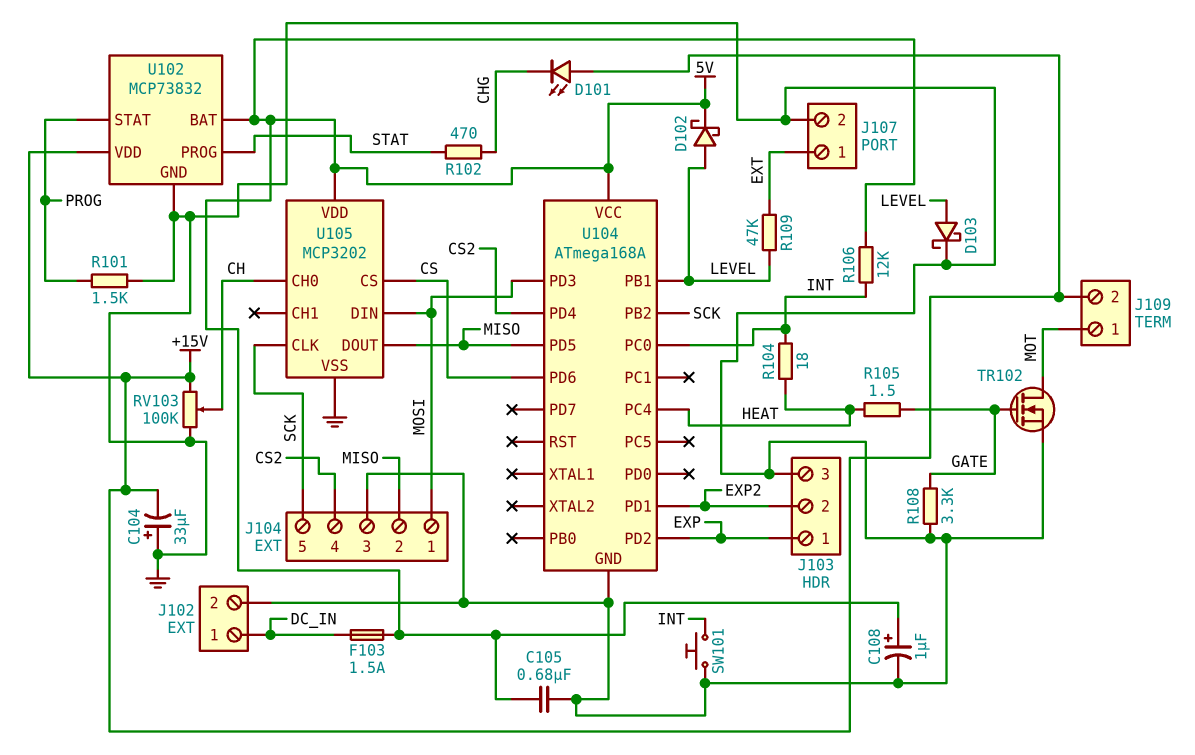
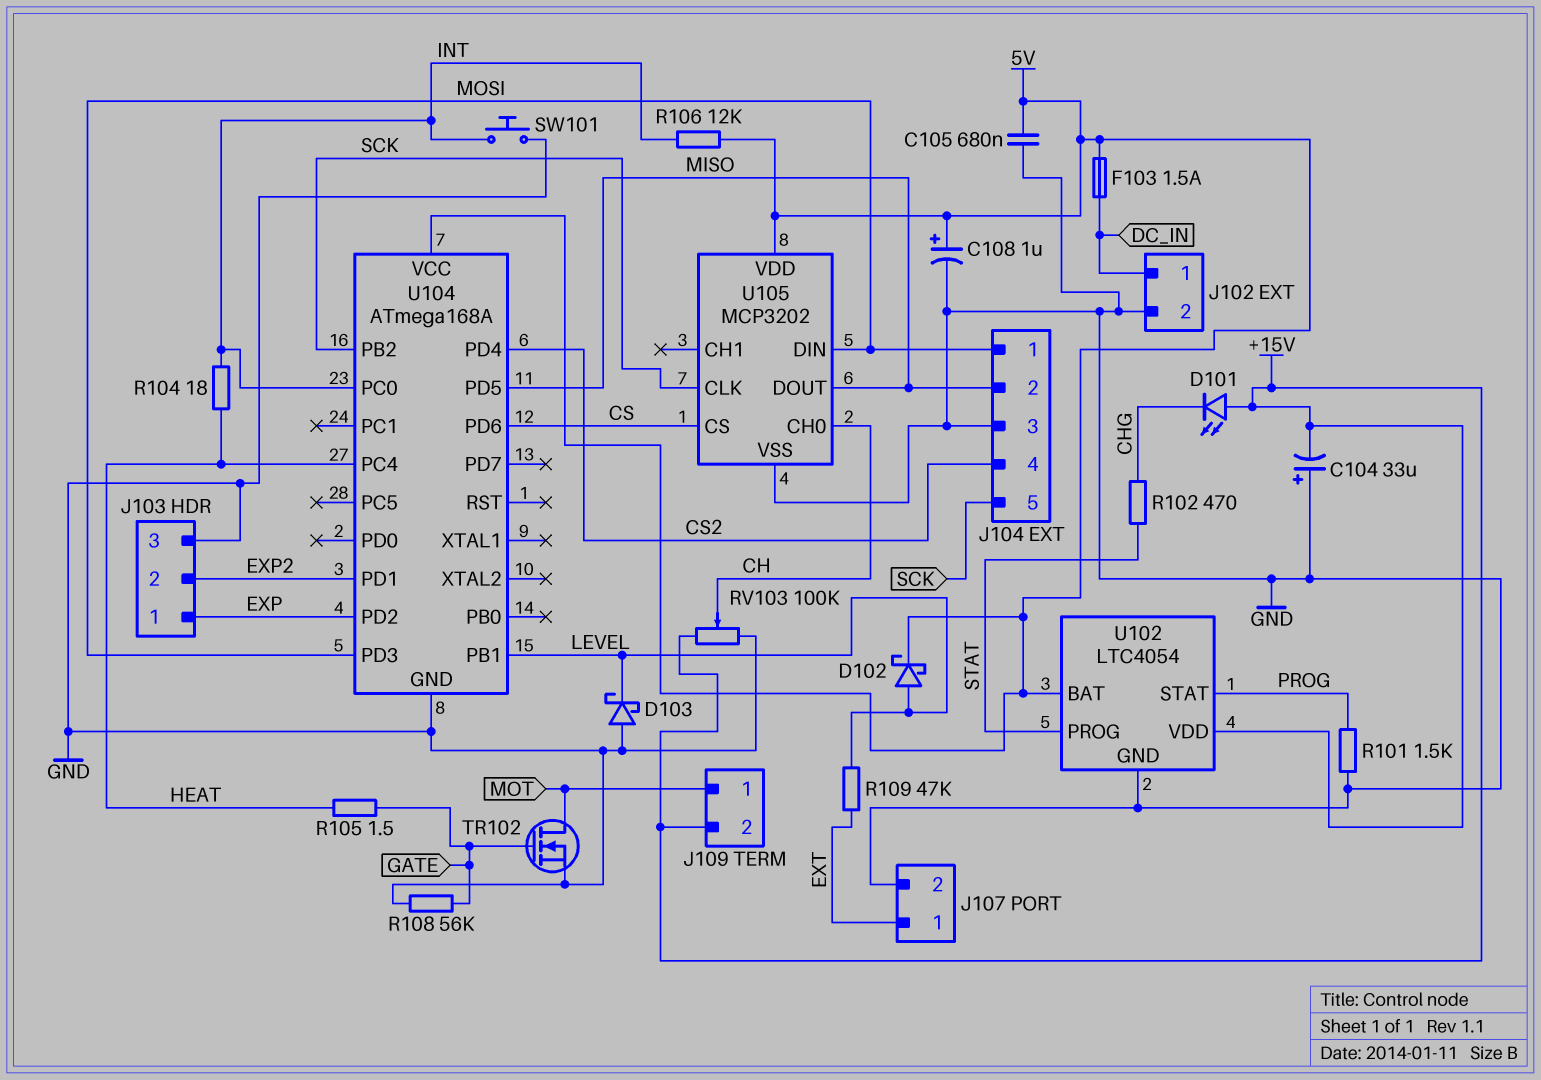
D103: schottky (A LEVEL, K GND) -> schottky (A GND, K LEVEL)
R108: 3.3k (GATE, GND) -> 56k (GATE, GND)
U102: MCP73832 -> LTC4054

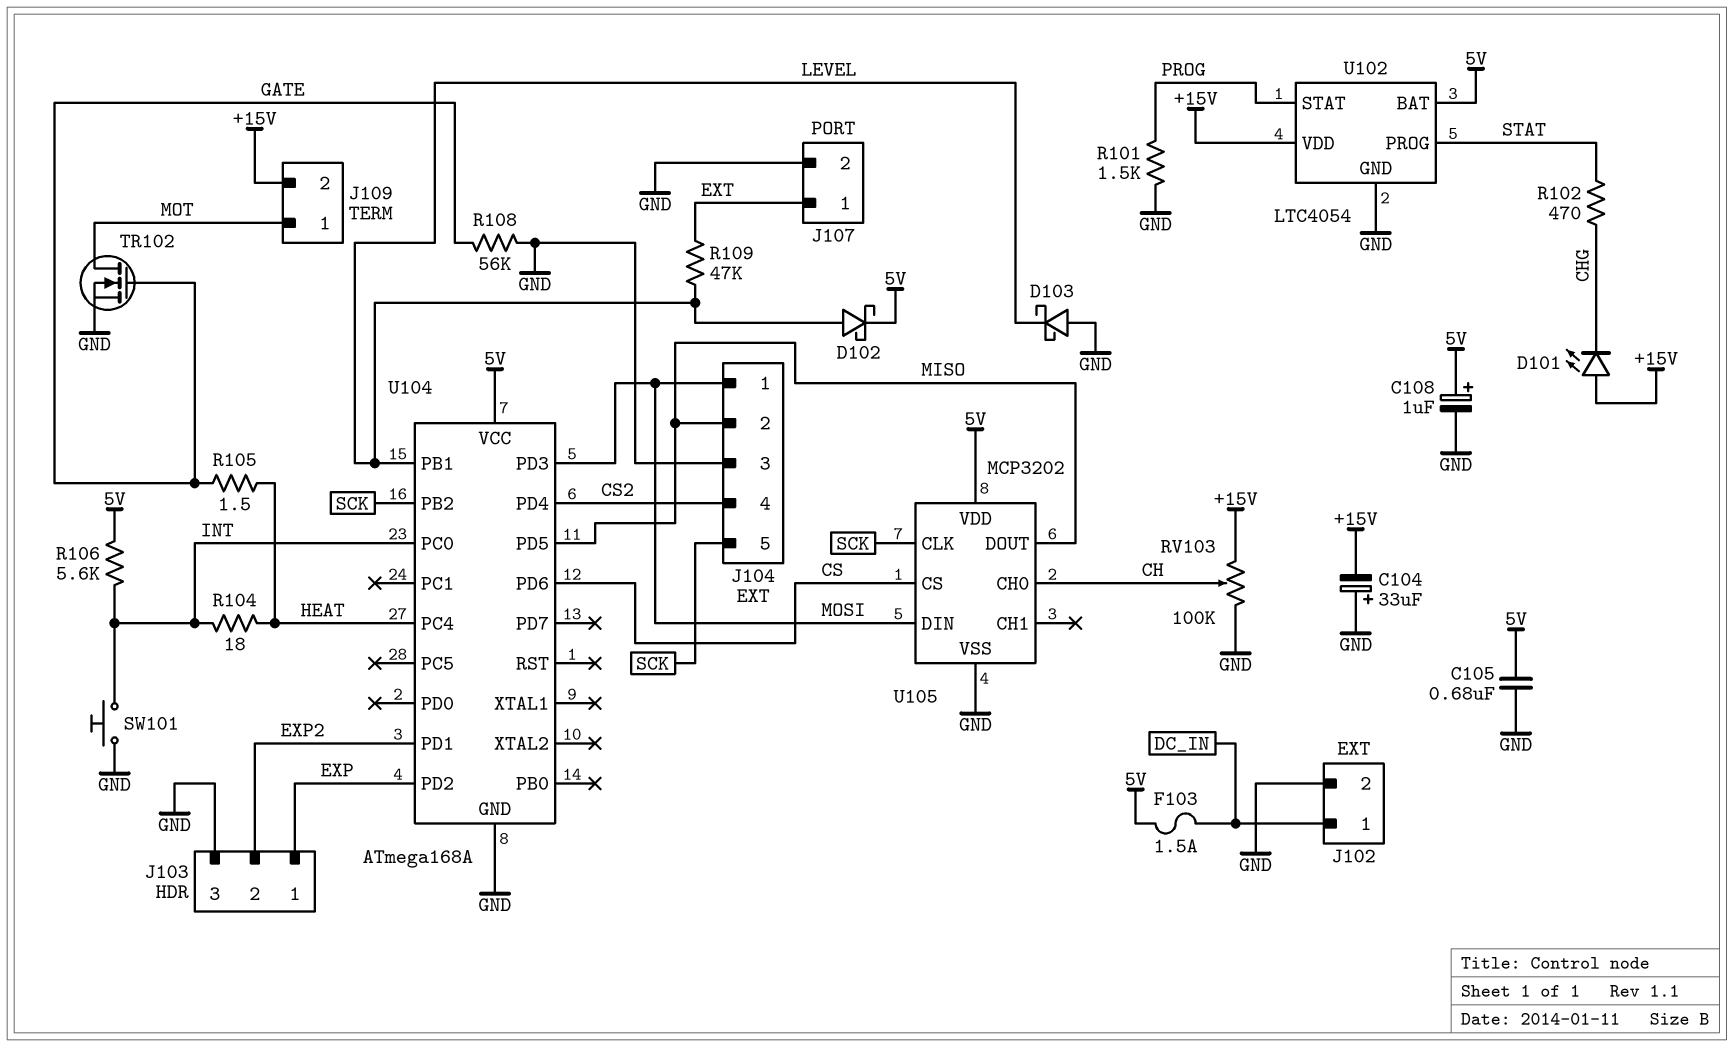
R106: 12k (5V, INT) -> 5.6k (5V, INT)

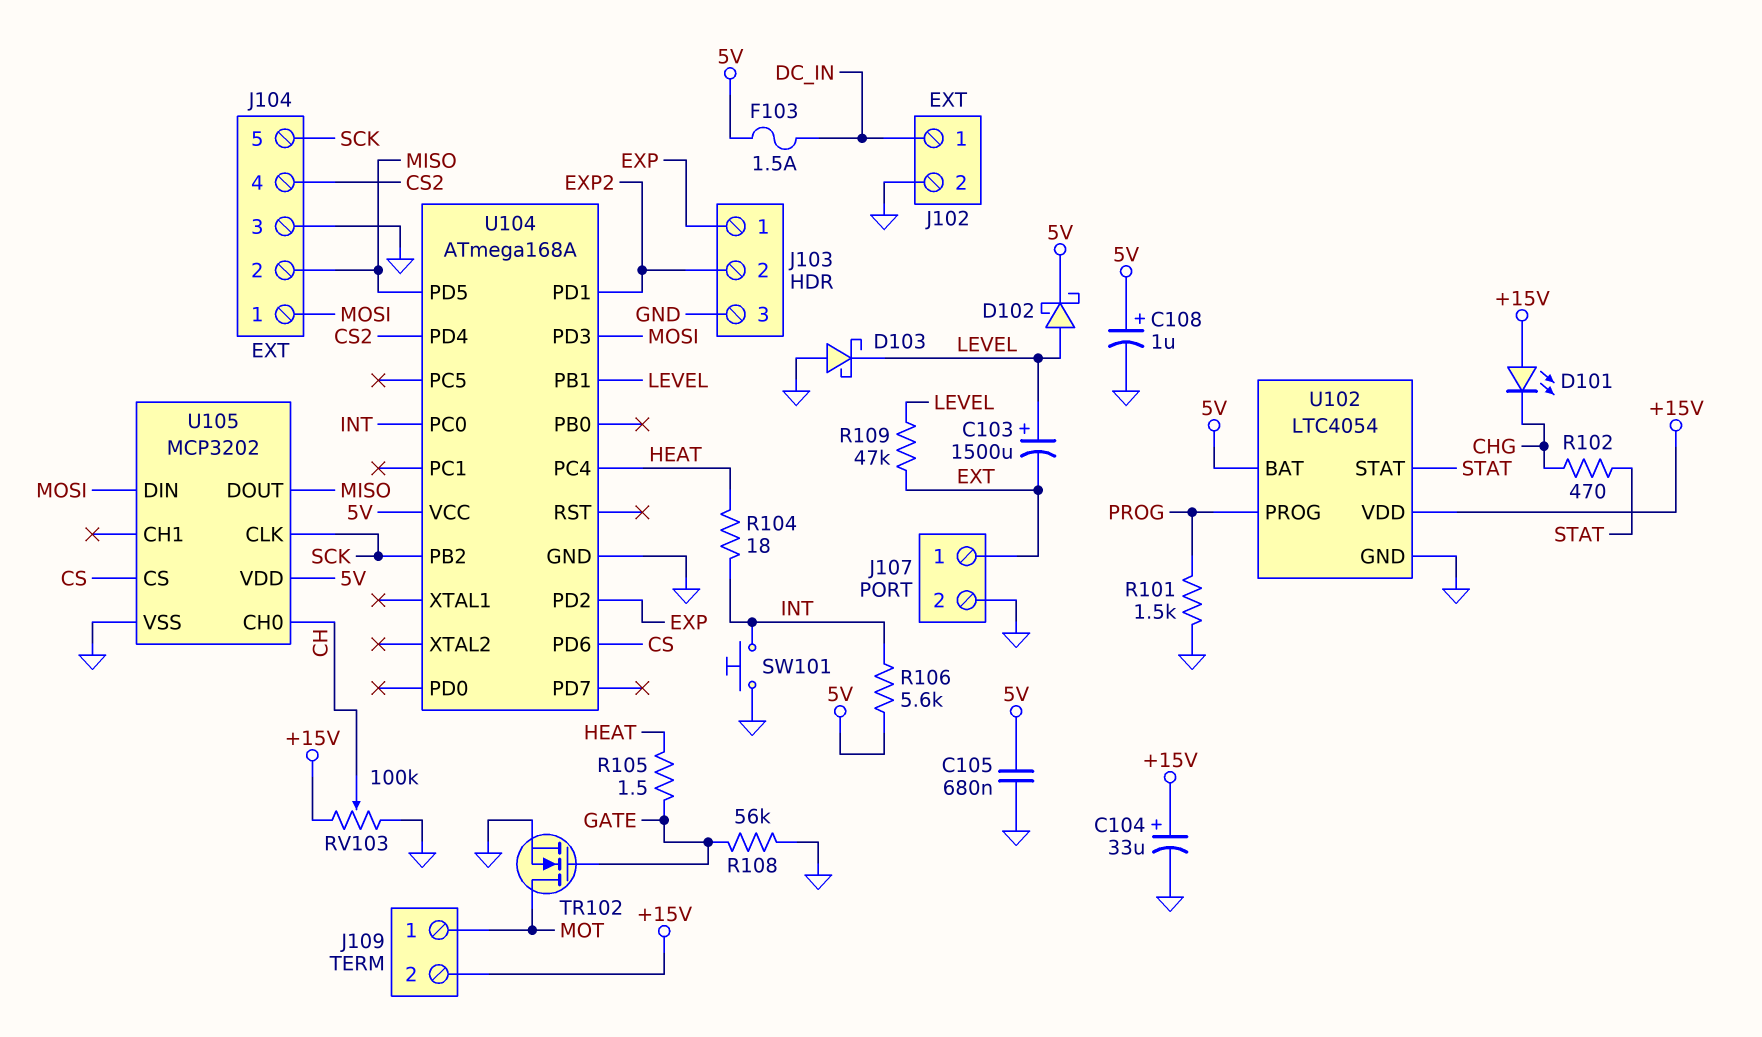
C103: none -> 1500uF (plus LEVEL, minus EXT)
C104: 33uF (plus GND, minus +15V) -> 33uF (plus +15V, minus GND)
U102 pin PROG: STAT -> PROG
U102 pin STAT: PROG -> STAT

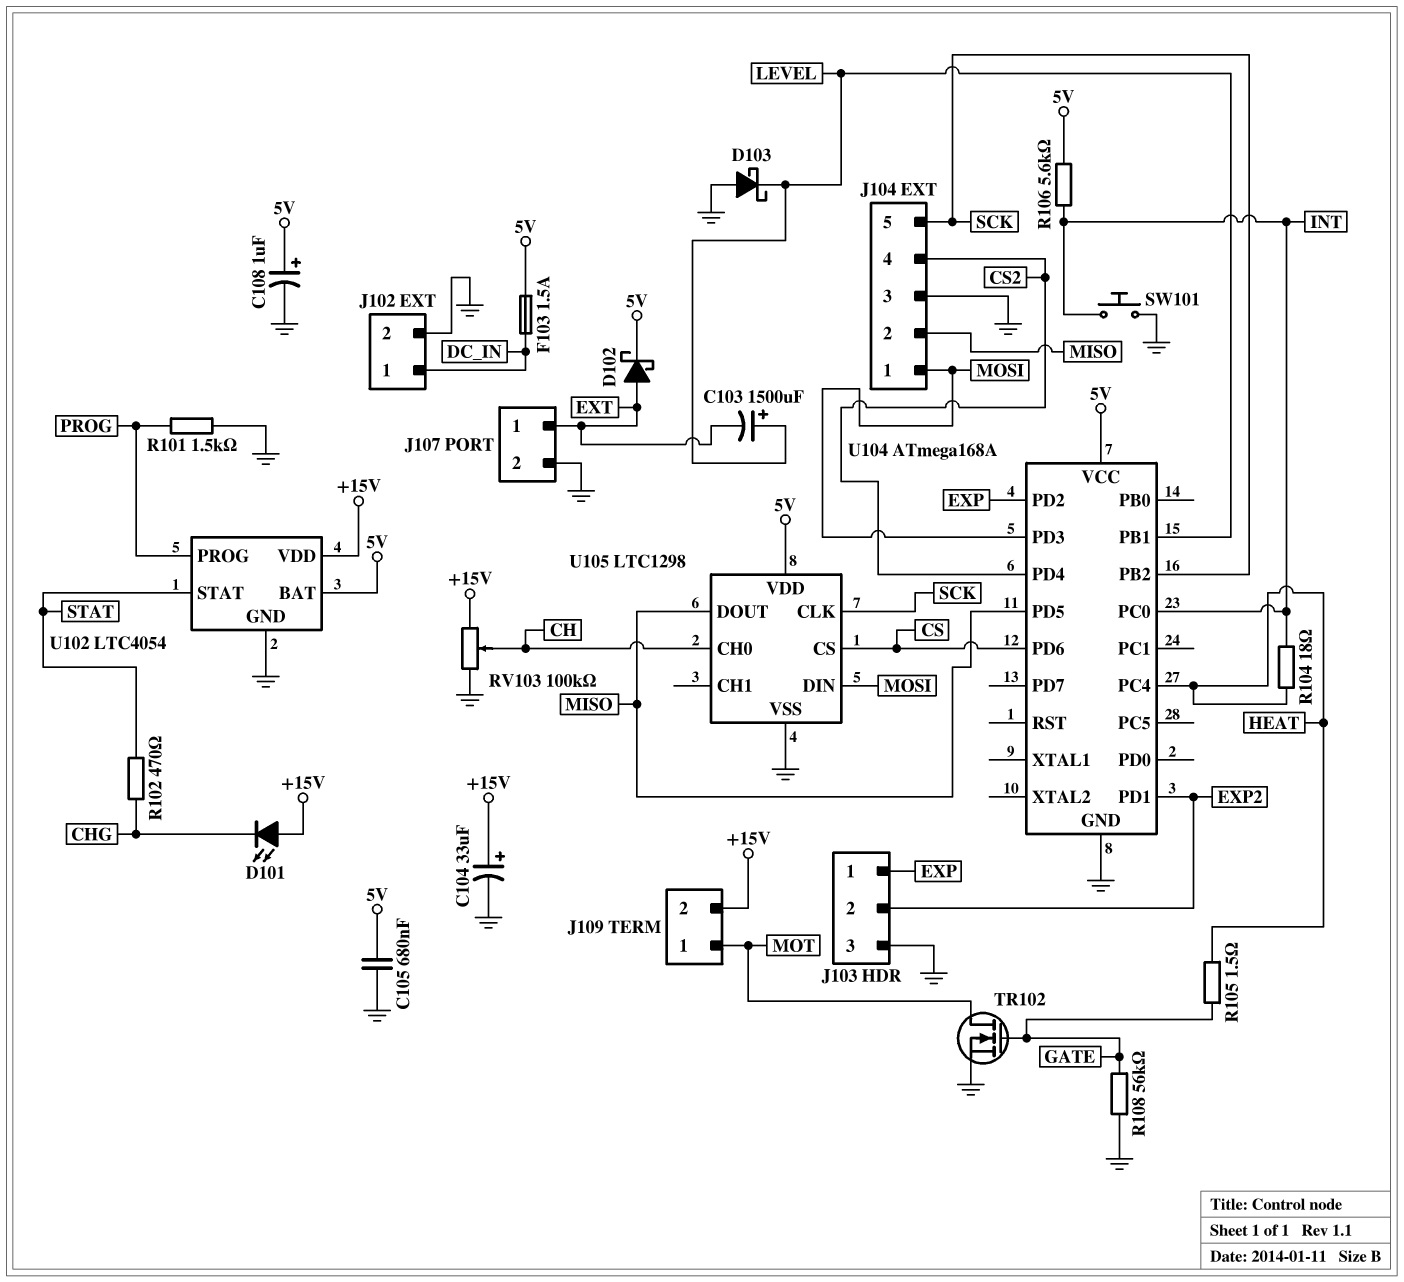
D102: schottky (A LEVEL, K 5V) -> schottky (A EXT, K 5V)
R109: 47k (EXT, LEVEL) -> none
U105: MCP3202 -> LTC1298

